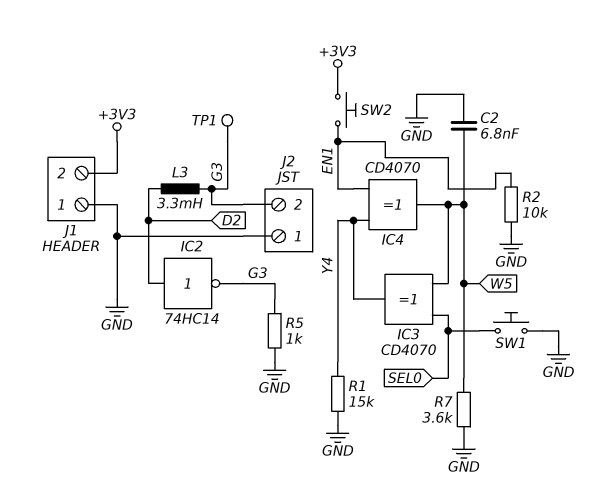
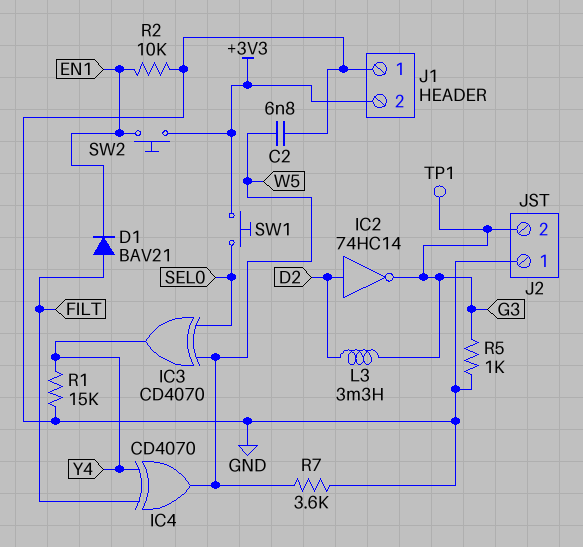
D1: none -> diode BAV21 (A FILT, K EN1)
IC4: XOR CD4070 (in EN1, in Y4, out W5) -> XOR CD4070 (in FILT, in Y4, out W5)
SW1: button (GND, SEL0) -> button (+3V3, SEL0)

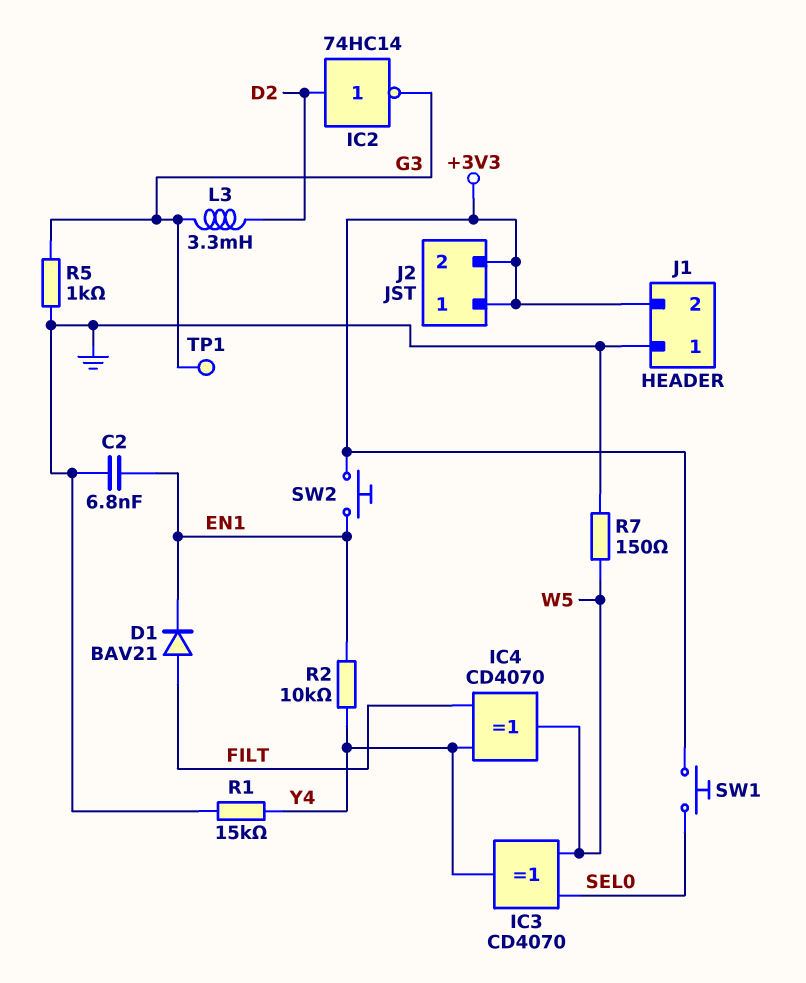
C2: 6.8nF (GND, W5) -> 6.8nF (EN1, GND)
J2 pin 1: GND -> +3V3
J2 pin 2: G3 -> +3V3
R2: 10k (EN1, GND) -> 10k (EN1, Y4)
R7: 3.6k (GND, W5) -> 150 (GND, W5)

